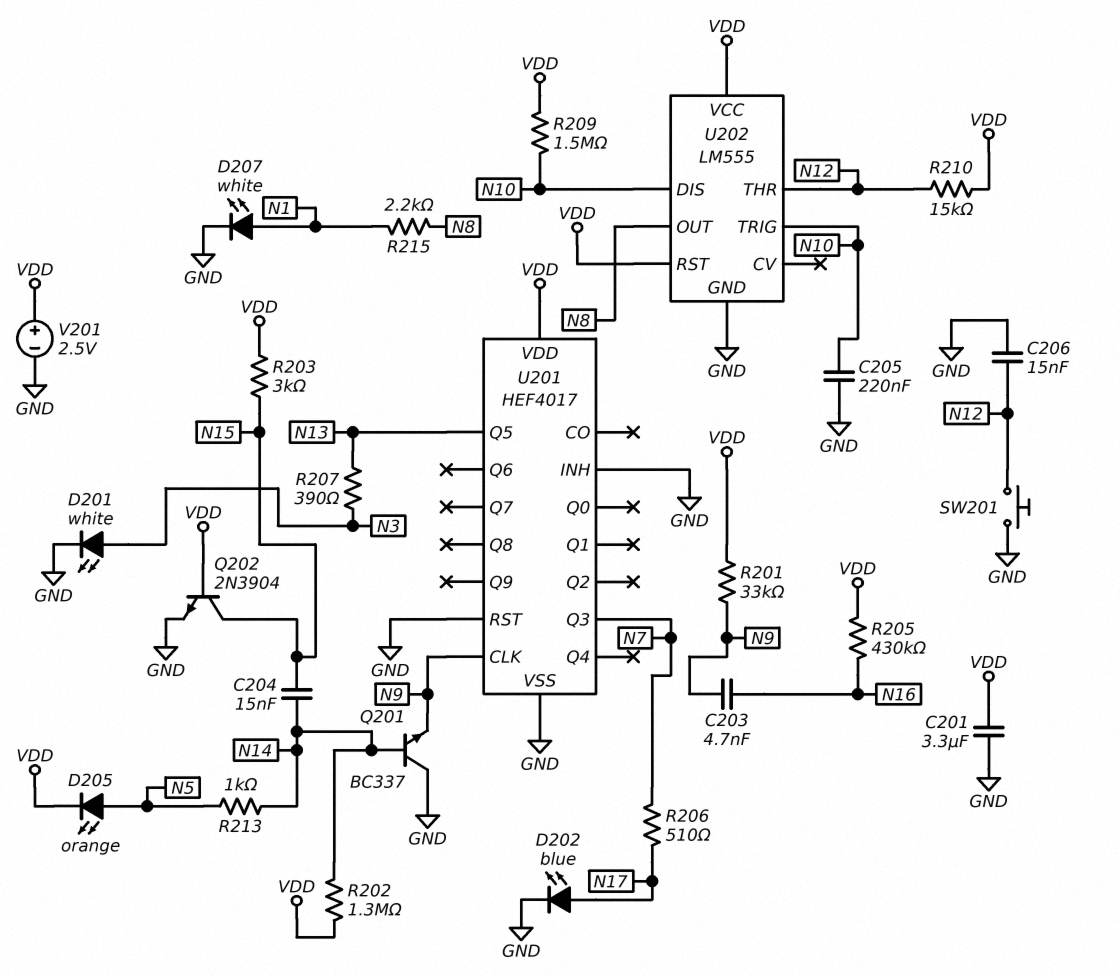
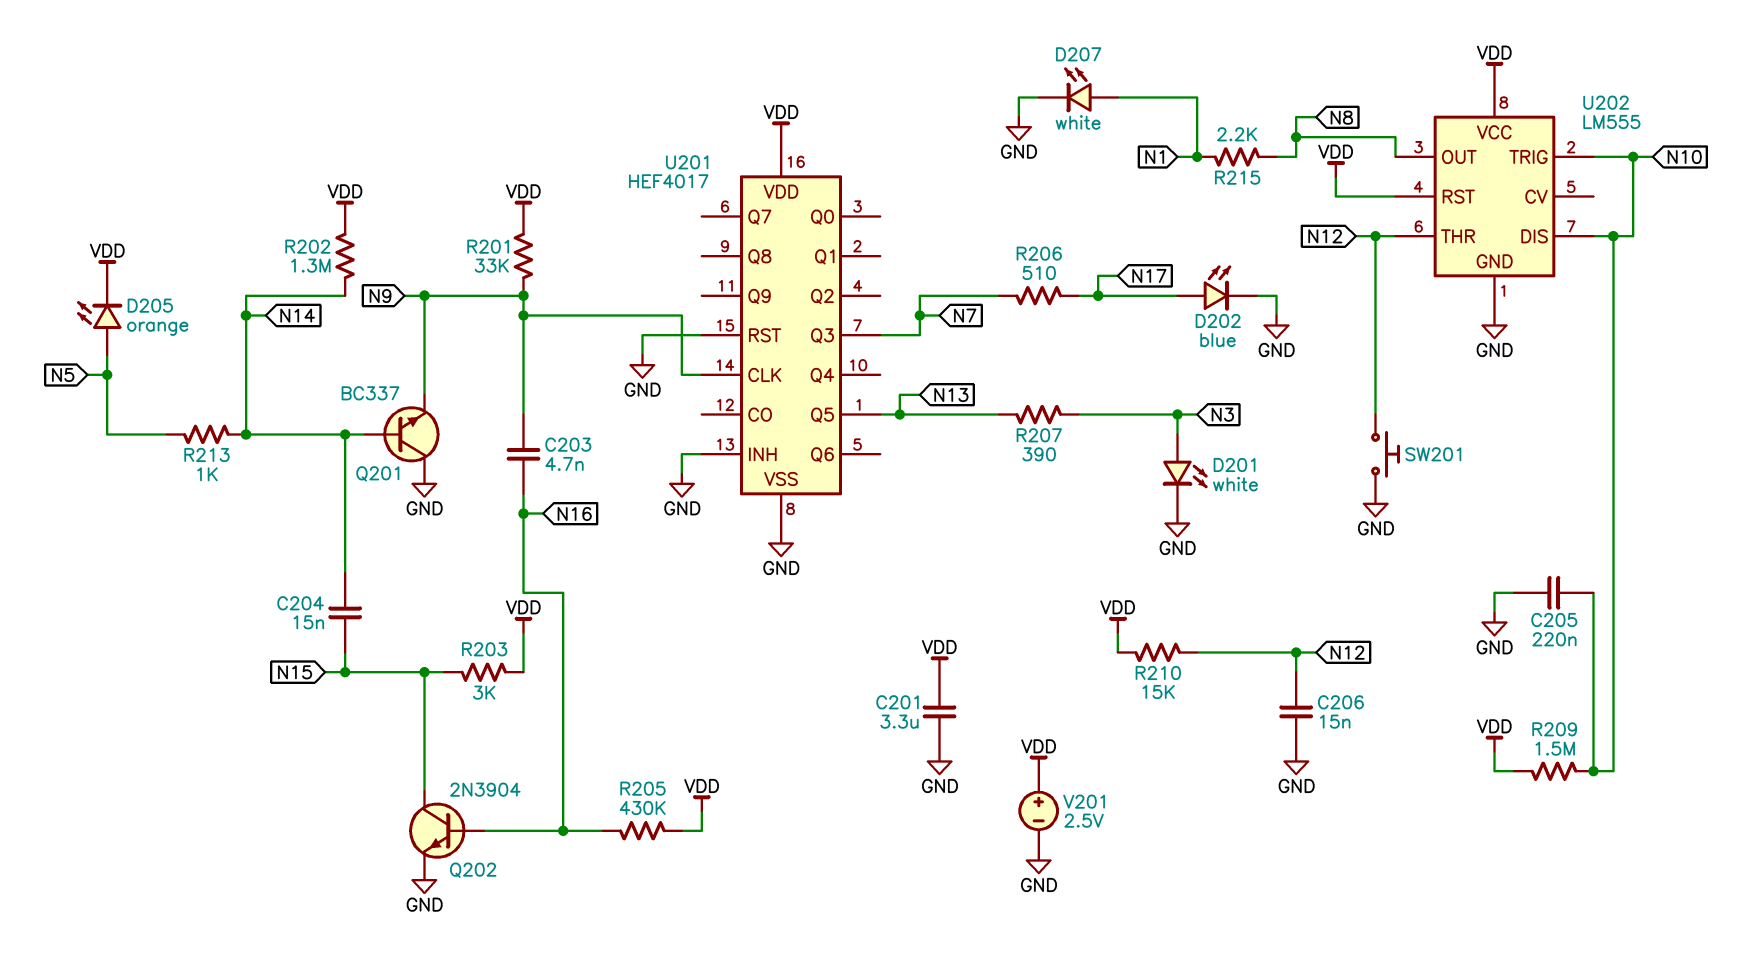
Q202: NPN 2N3904 (B VDD, C N15, E GND) -> NPN 2N3904 (B N16, C N15, E GND)

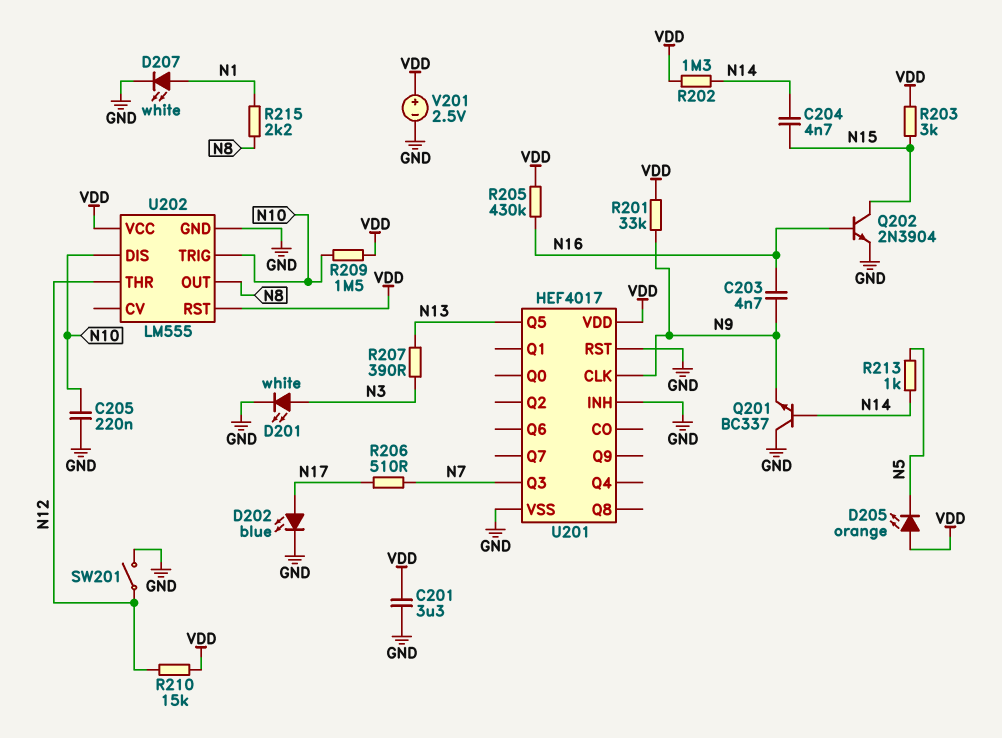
C204: 15nF (N14, N15) -> 4.7nF (N14, N15)
C206: 15nF (GND, N12) -> none
D205: LED orange (A N5, K VDD) -> LED orange (A VDD, K N5)
SW201: button (GND, N12) -> switch (GND, N12)

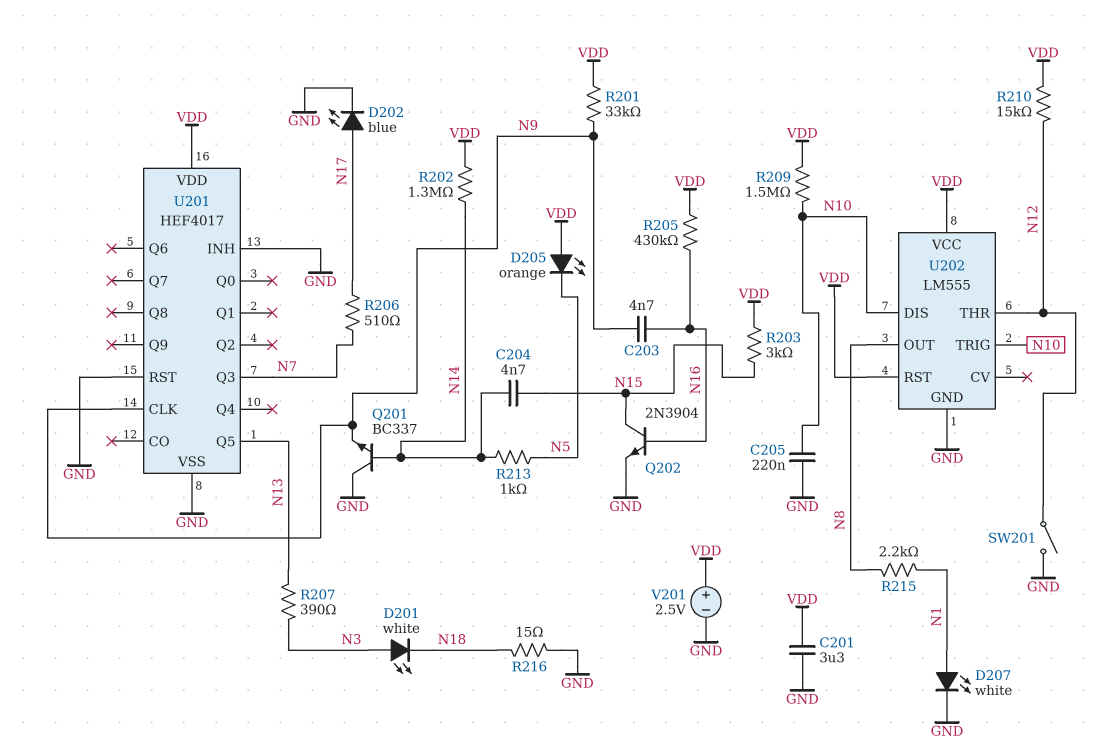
D201: LED white (A N3, K GND) -> LED white (A N3, K N18)
R216: none -> 15 (GND, N18)

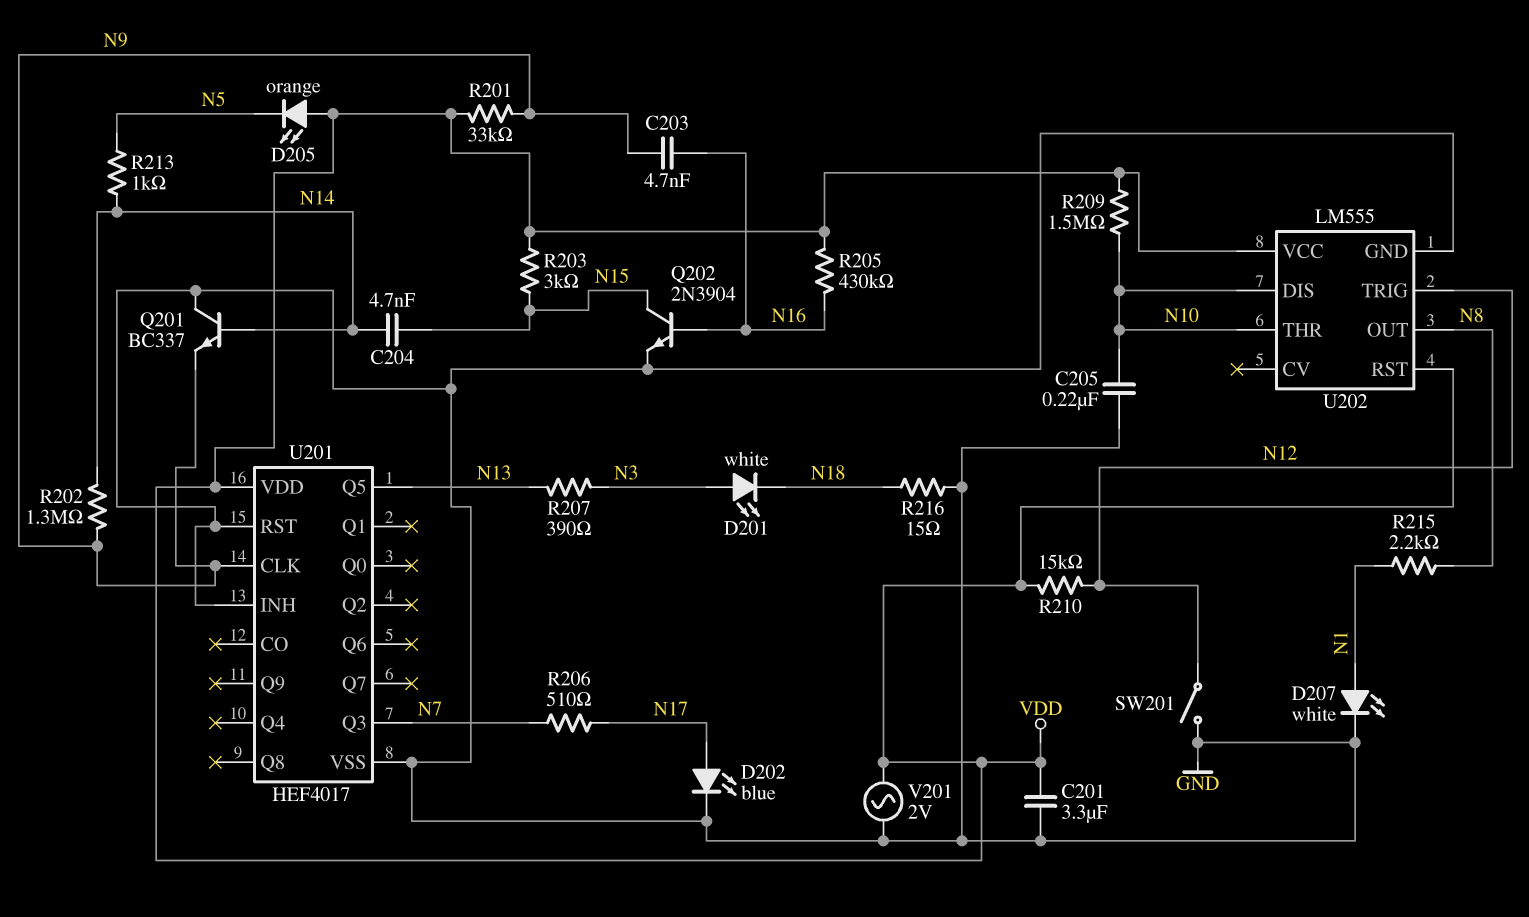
R202: 1.3M (N14, VDD) -> 1.3M (N9, N14)
U202 pin THR: N12 -> N10
U202 pin TRIG: N10 -> N12
V201: 2.5V (plus VDD, minus GND) -> AC 2V (GND, VDD)

